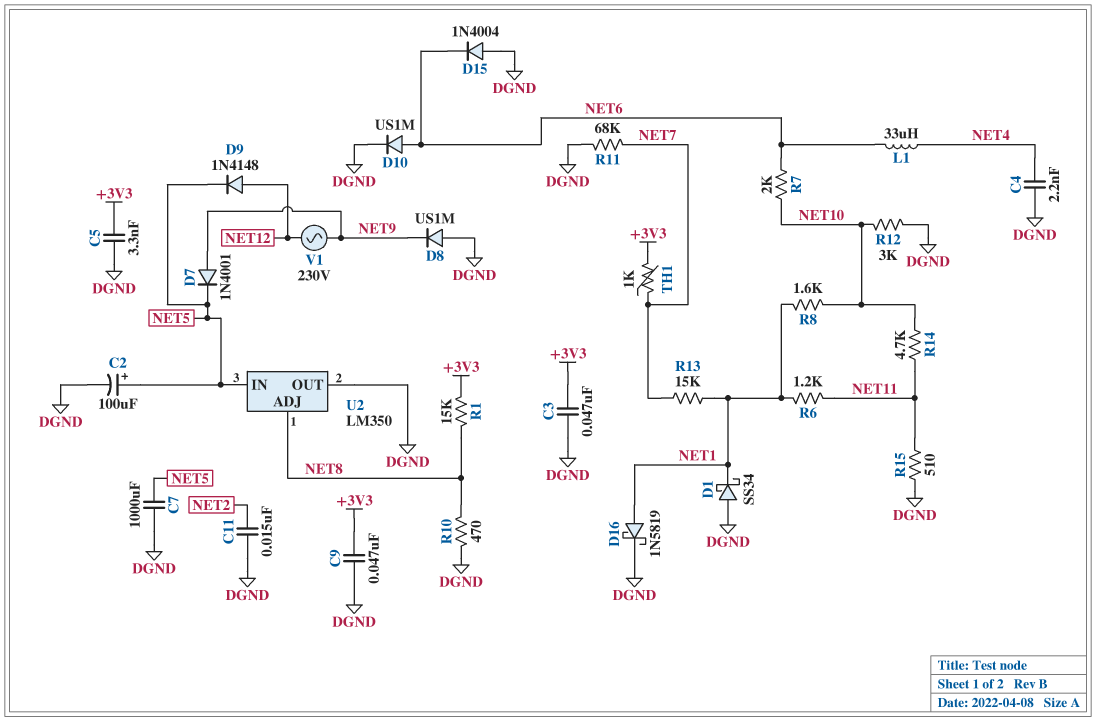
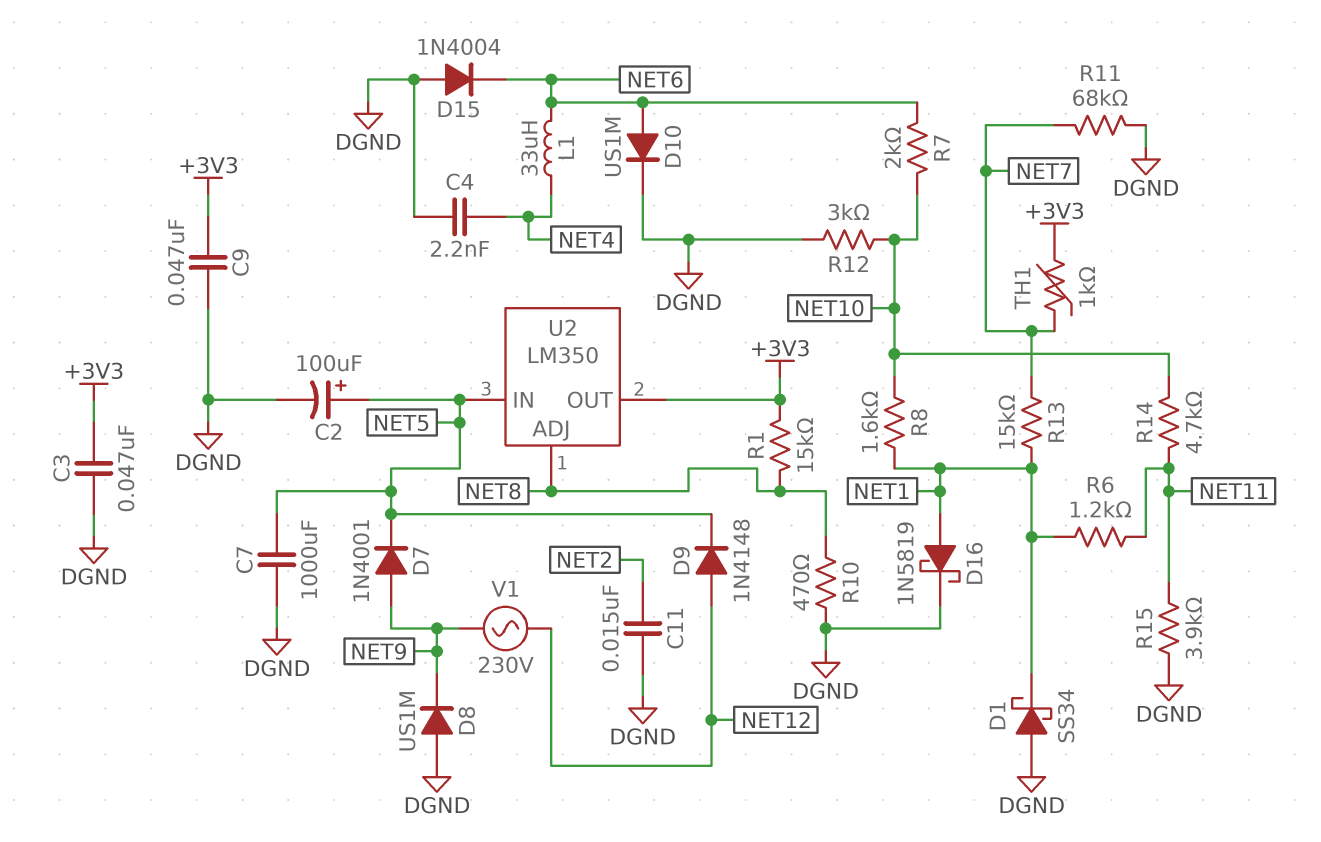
C5: 3.3nF (+3V3, DGND) -> none
R15: 510 (DGND, NET11) -> 3.9k (DGND, NET11)
U2 pin OUT: DGND -> +3V3

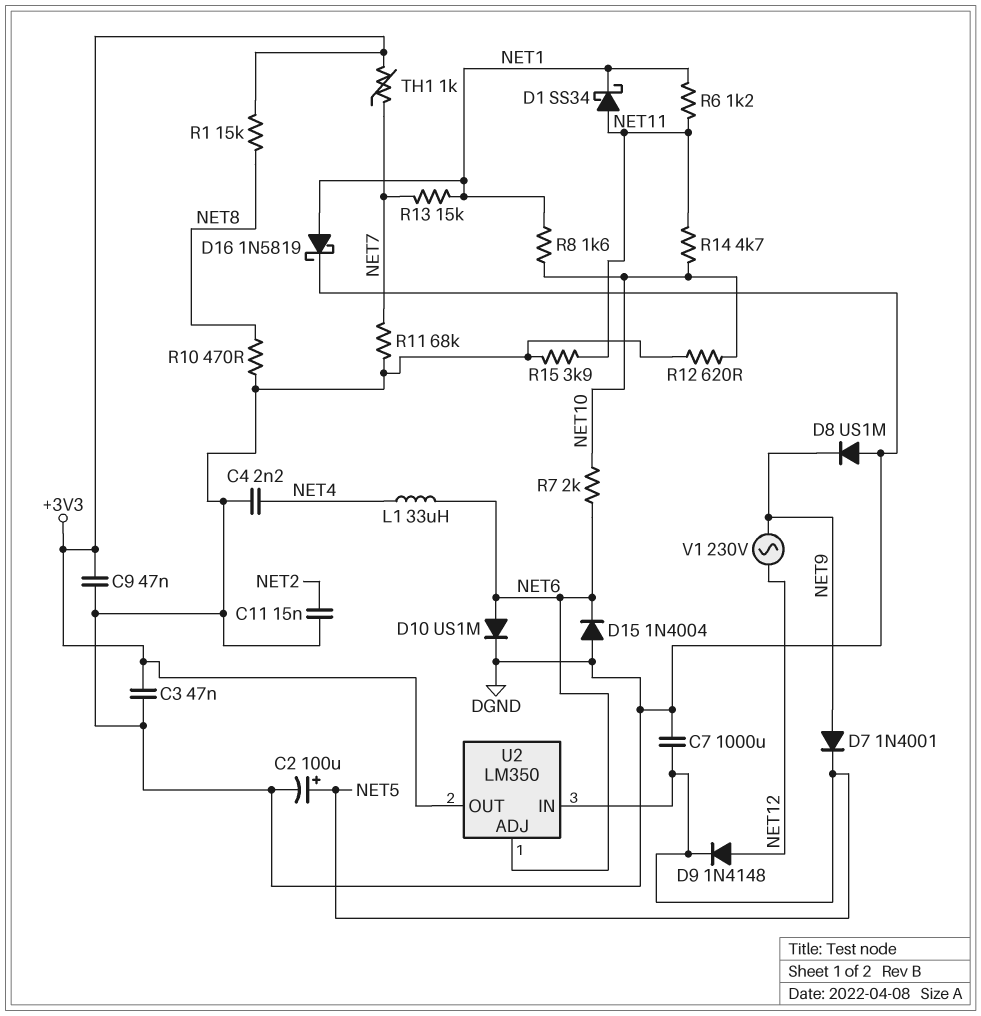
D1: schottky SS34 (A DGND, K NET1) -> schottky SS34 (A NET11, K NET1)
R12: 3k (DGND, NET10) -> 620 (DGND, NET10)
U2 pin ADJ: NET8 -> NET6

